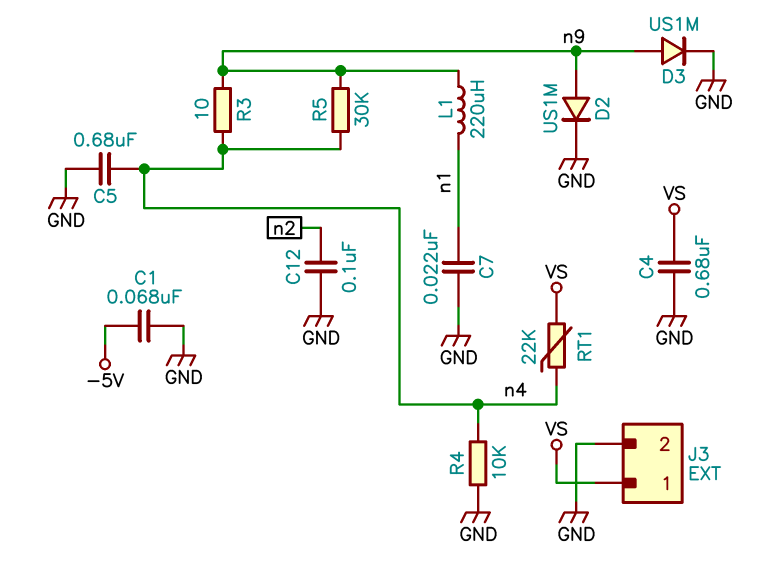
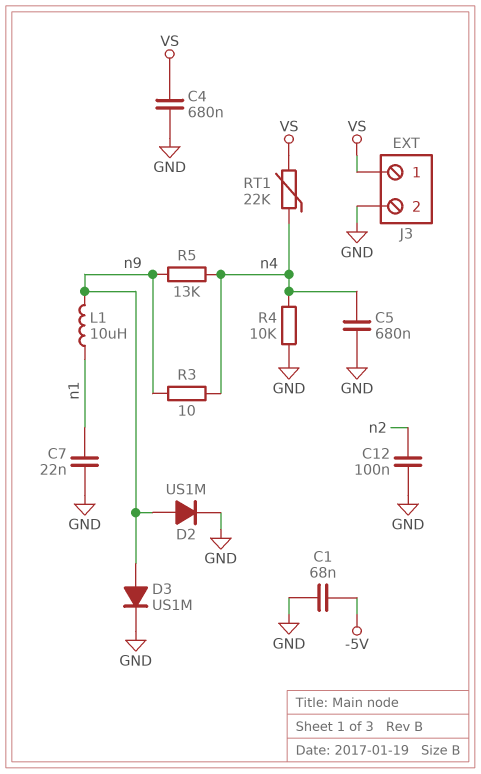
L1: 220uH (n1, n9) -> 10uH (n1, n9)
R5: 30k (n4, n9) -> 13k (n4, n9)

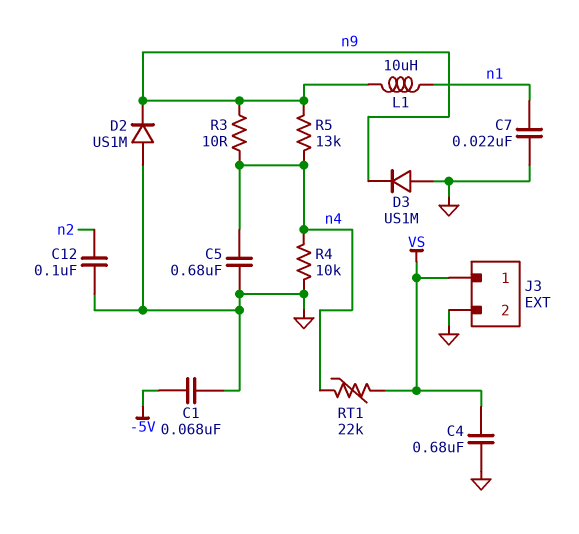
D2: diode US1M (A n9, K GND) -> diode US1M (A GND, K n9)
D3: diode US1M (A n9, K GND) -> diode US1M (A GND, K n9)

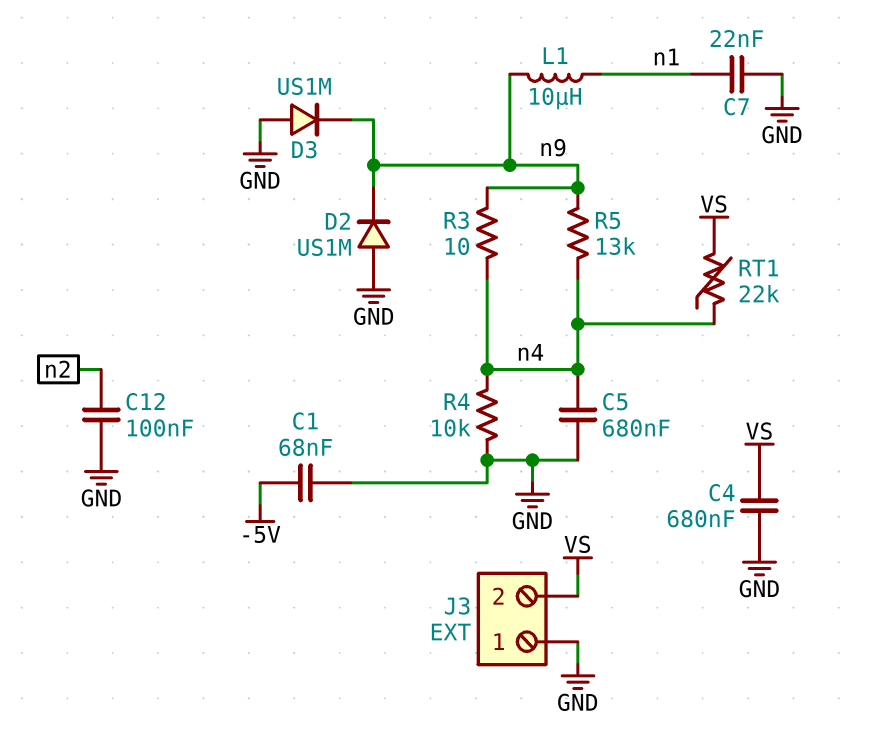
J3 pin 1: VS -> GND
J3 pin 2: GND -> VS

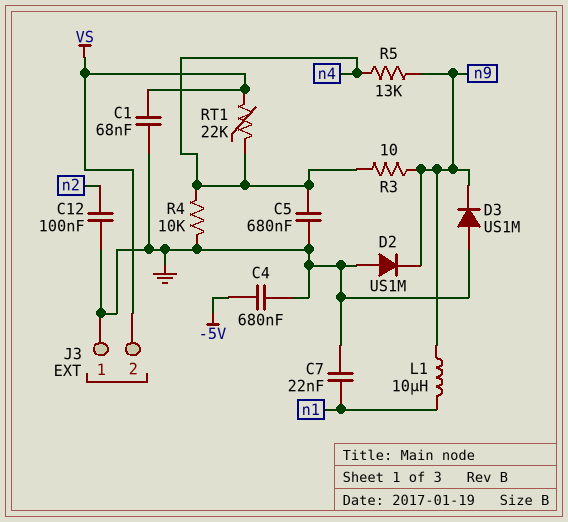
C1: 68nF (-5V, GND) -> 68nF (GND, VS)
C4: 680nF (GND, VS) -> 680nF (-5V, GND)

